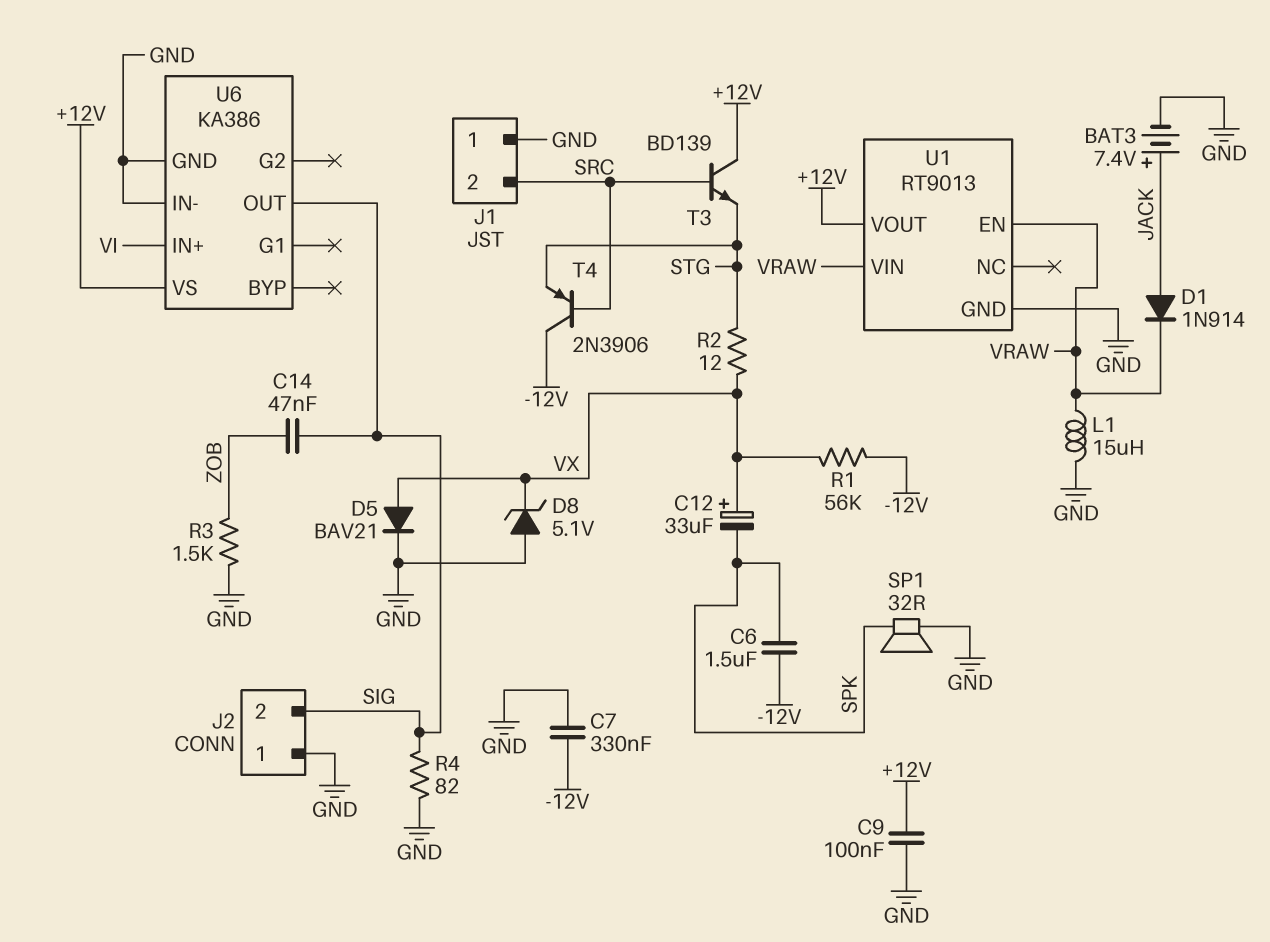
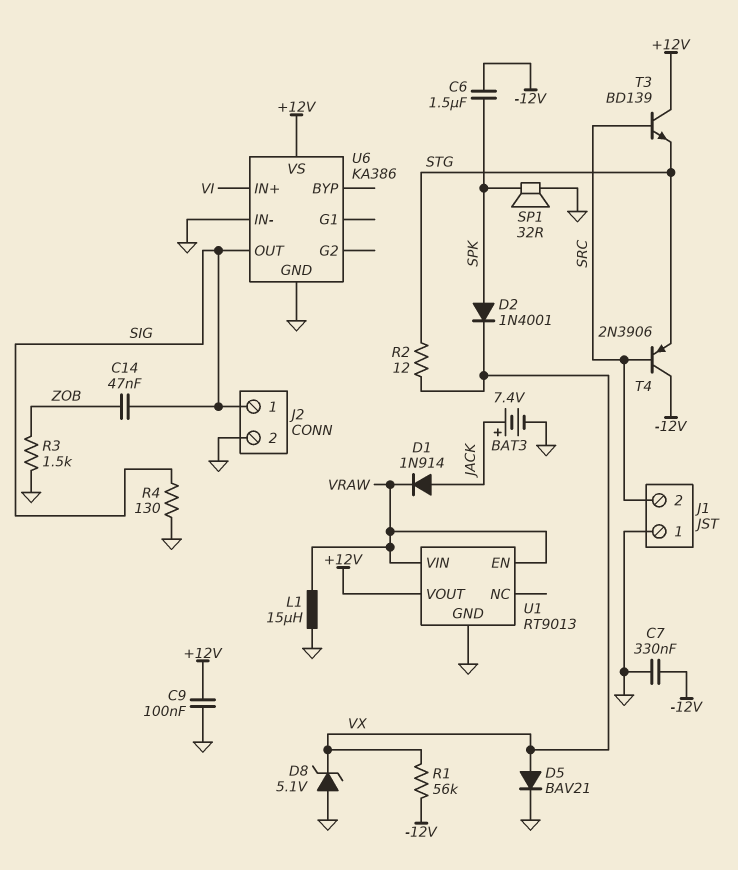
C12: 33uF (plus VX, minus SPK) -> none
D2: none -> diode 1N4001 (A SPK, K VX)
J2 pin 1: GND -> SIG
J2 pin 2: SIG -> GND
R4: 82 (GND, SIG) -> 130 (GND, SIG)

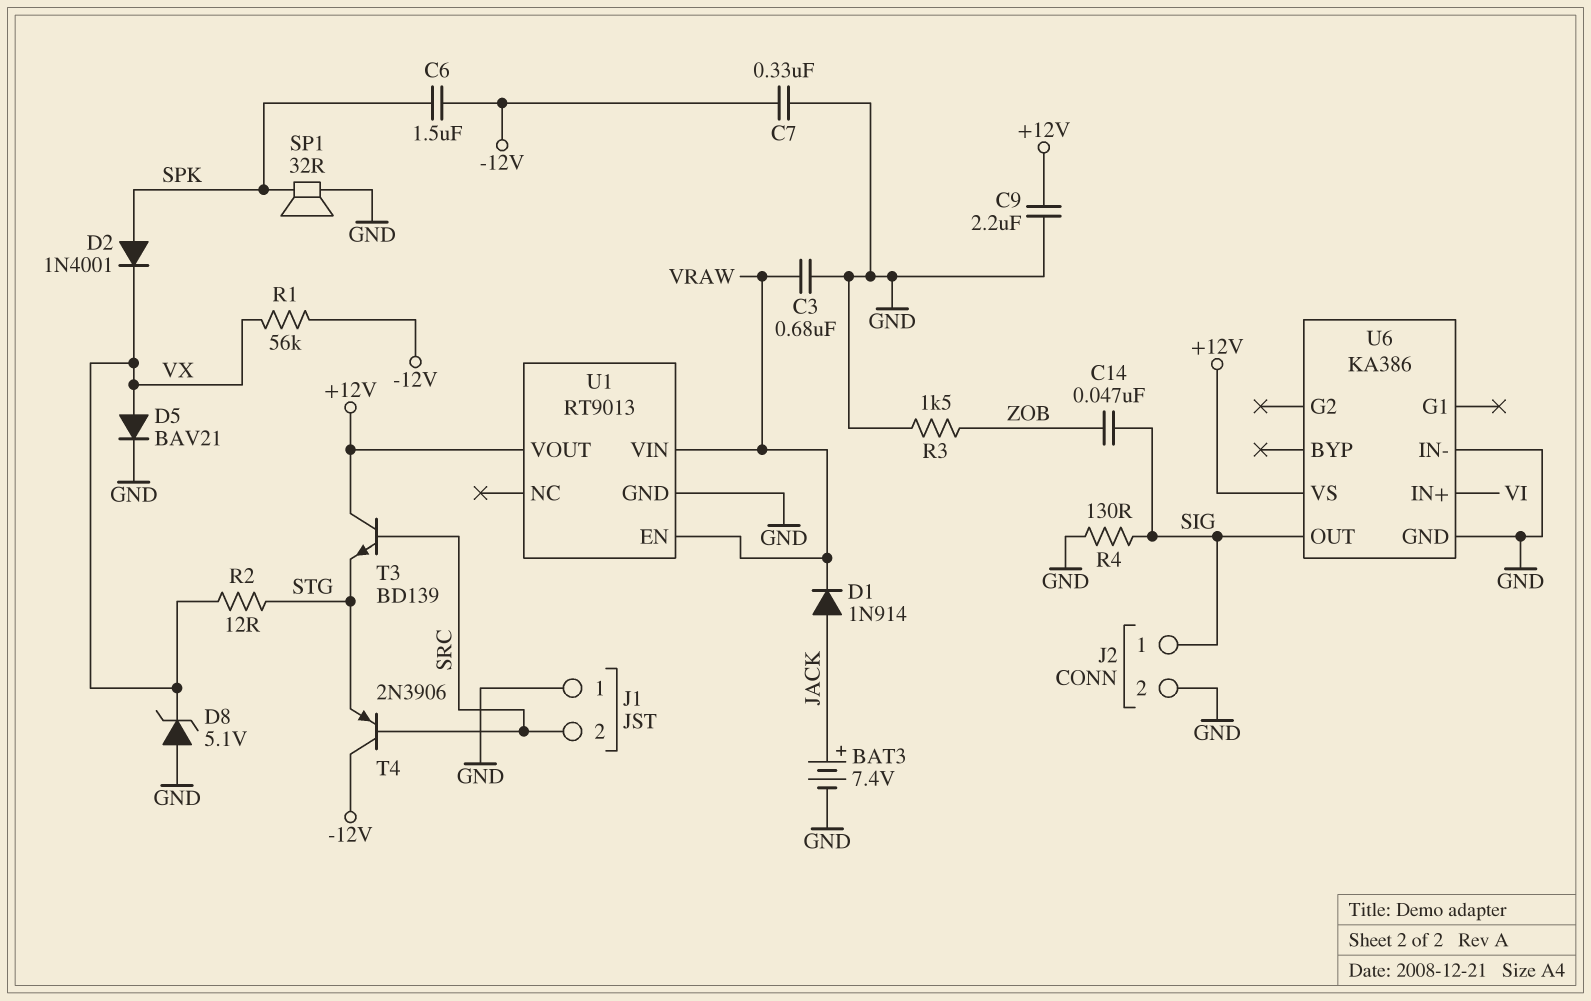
C3: none -> 680nF (GND, VRAW)
C9: 100nF (+12V, GND) -> 2.2uF (+12V, GND)
L1: 15uH (GND, VRAW) -> none

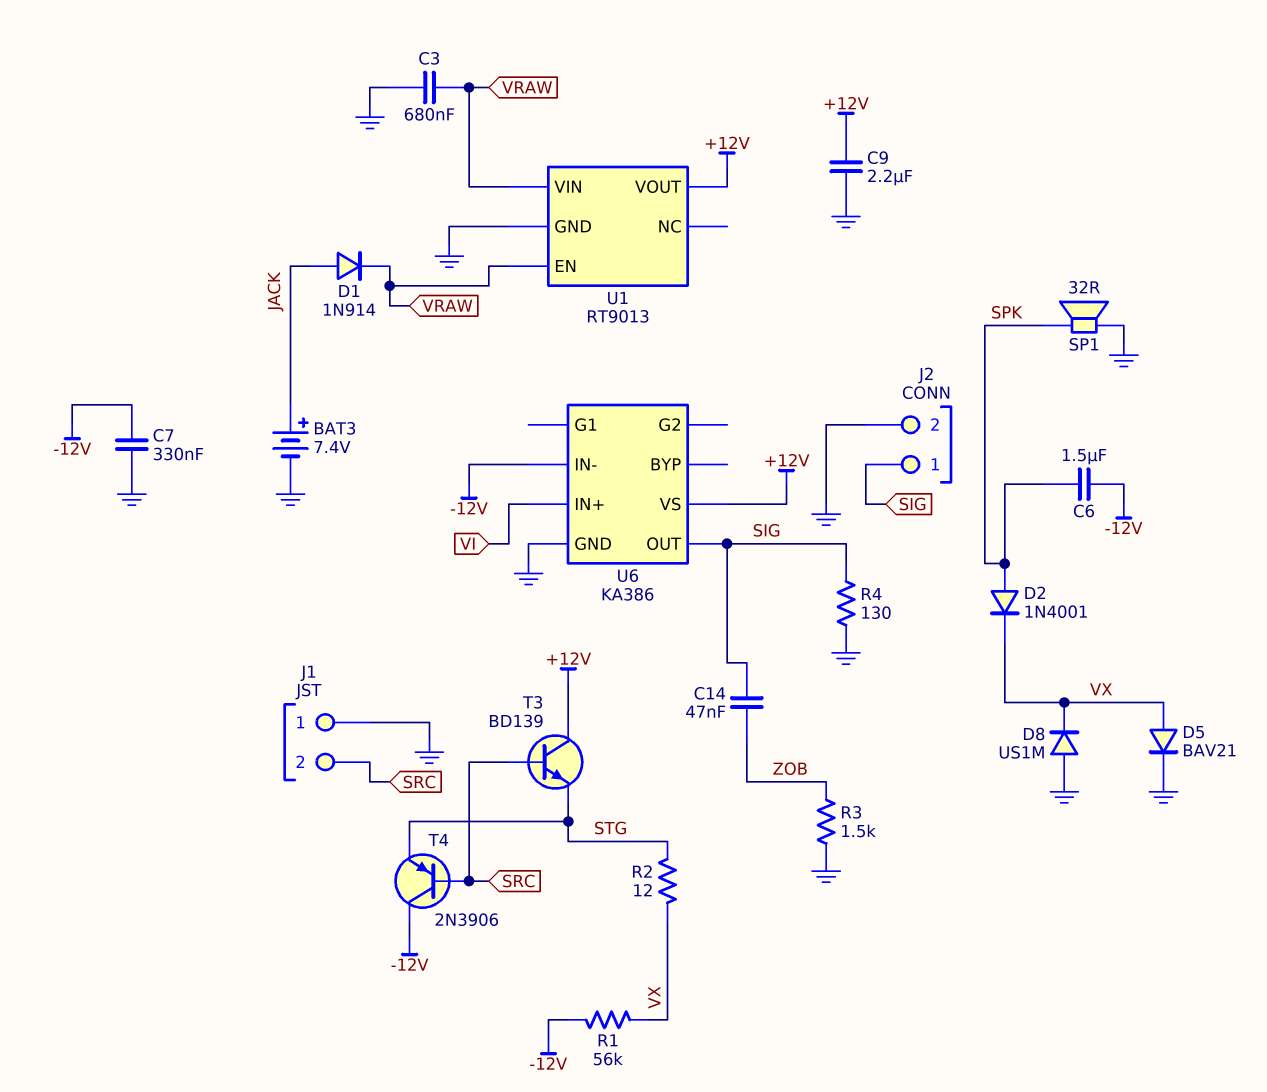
D8: zener 5.1V (A GND, K VX) -> diode US1M (A GND, K VX)
U6 pin IN-: GND -> -12V

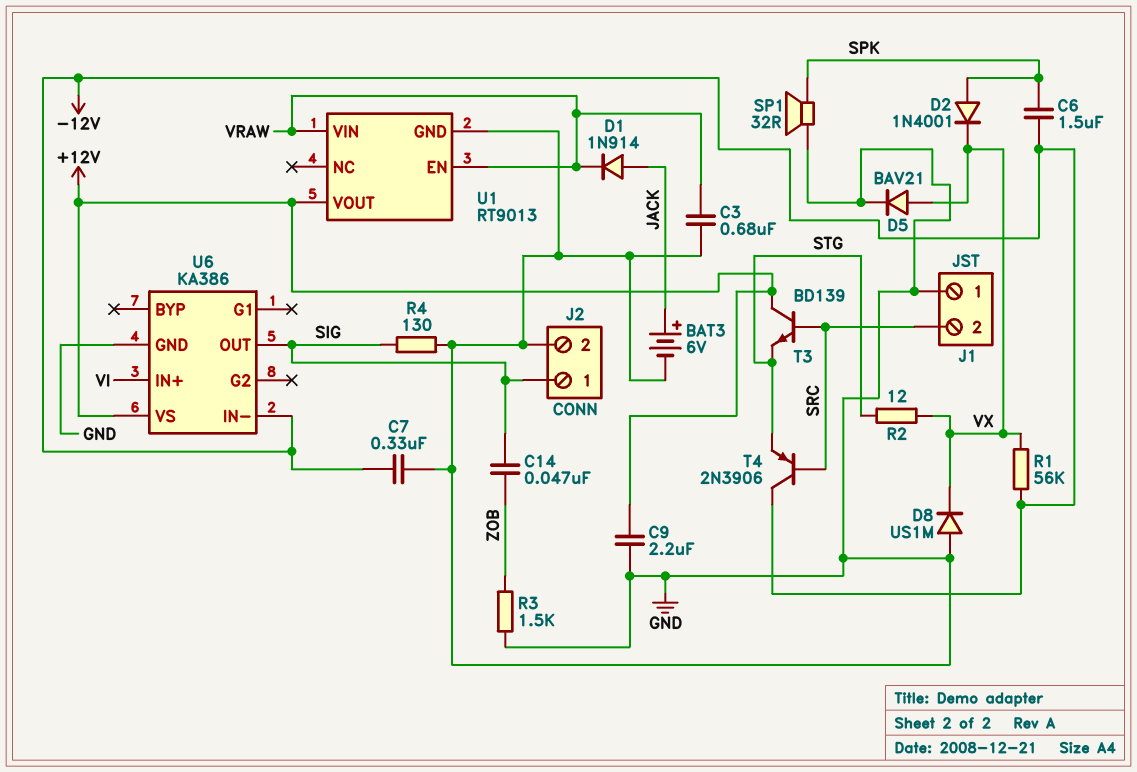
BAT3: 7.4V (plus JACK, minus GND) -> 6V (plus JACK, minus GND)

